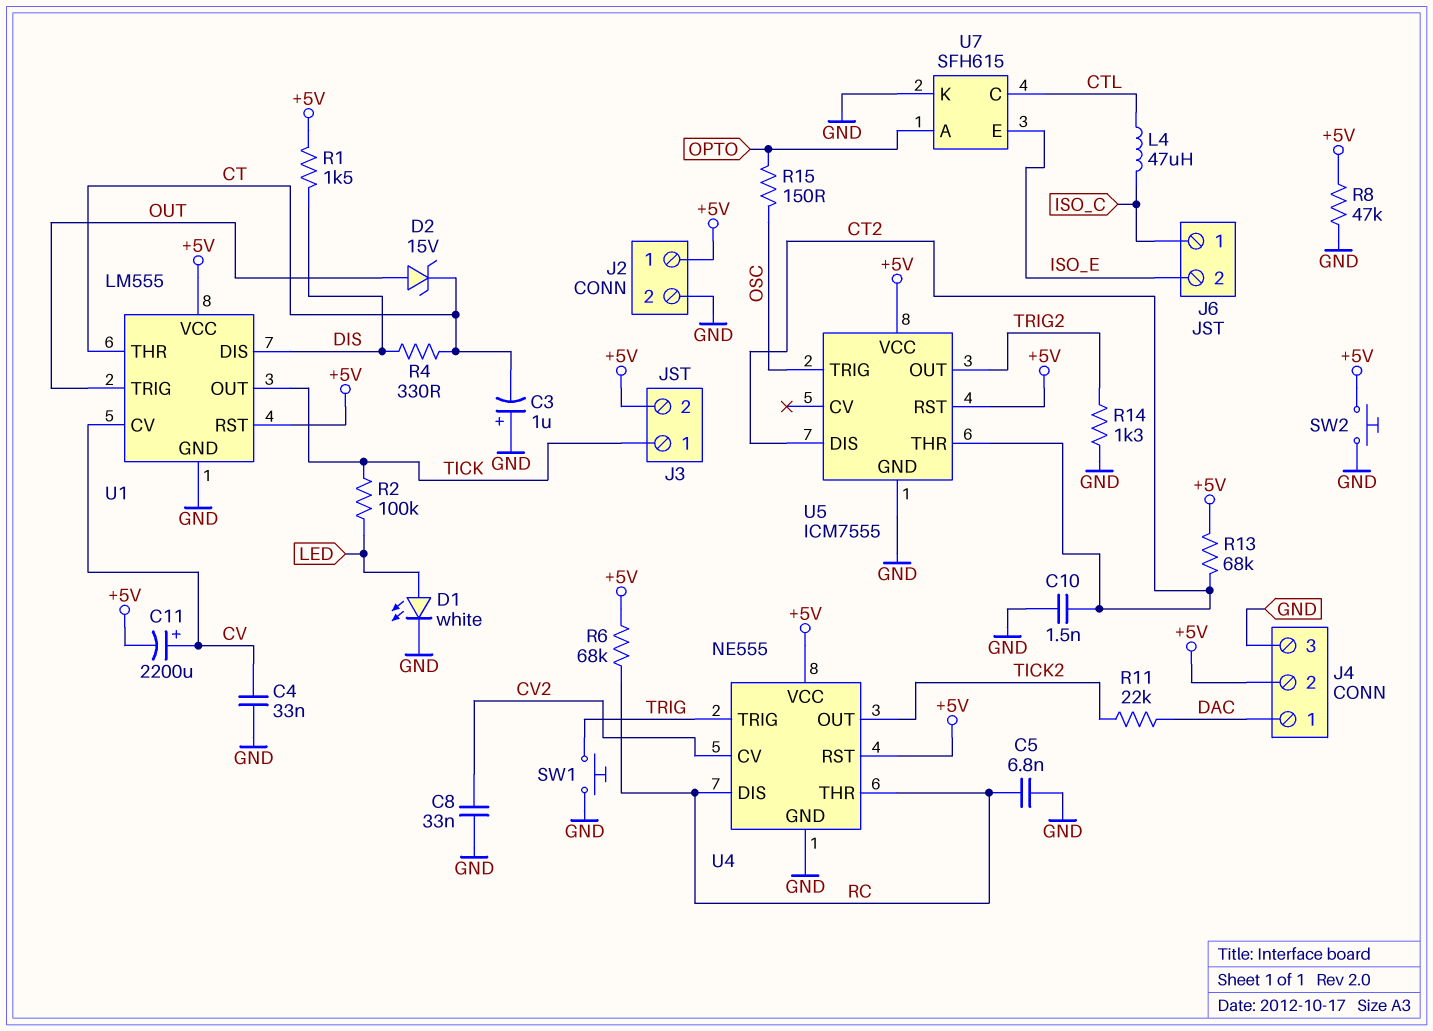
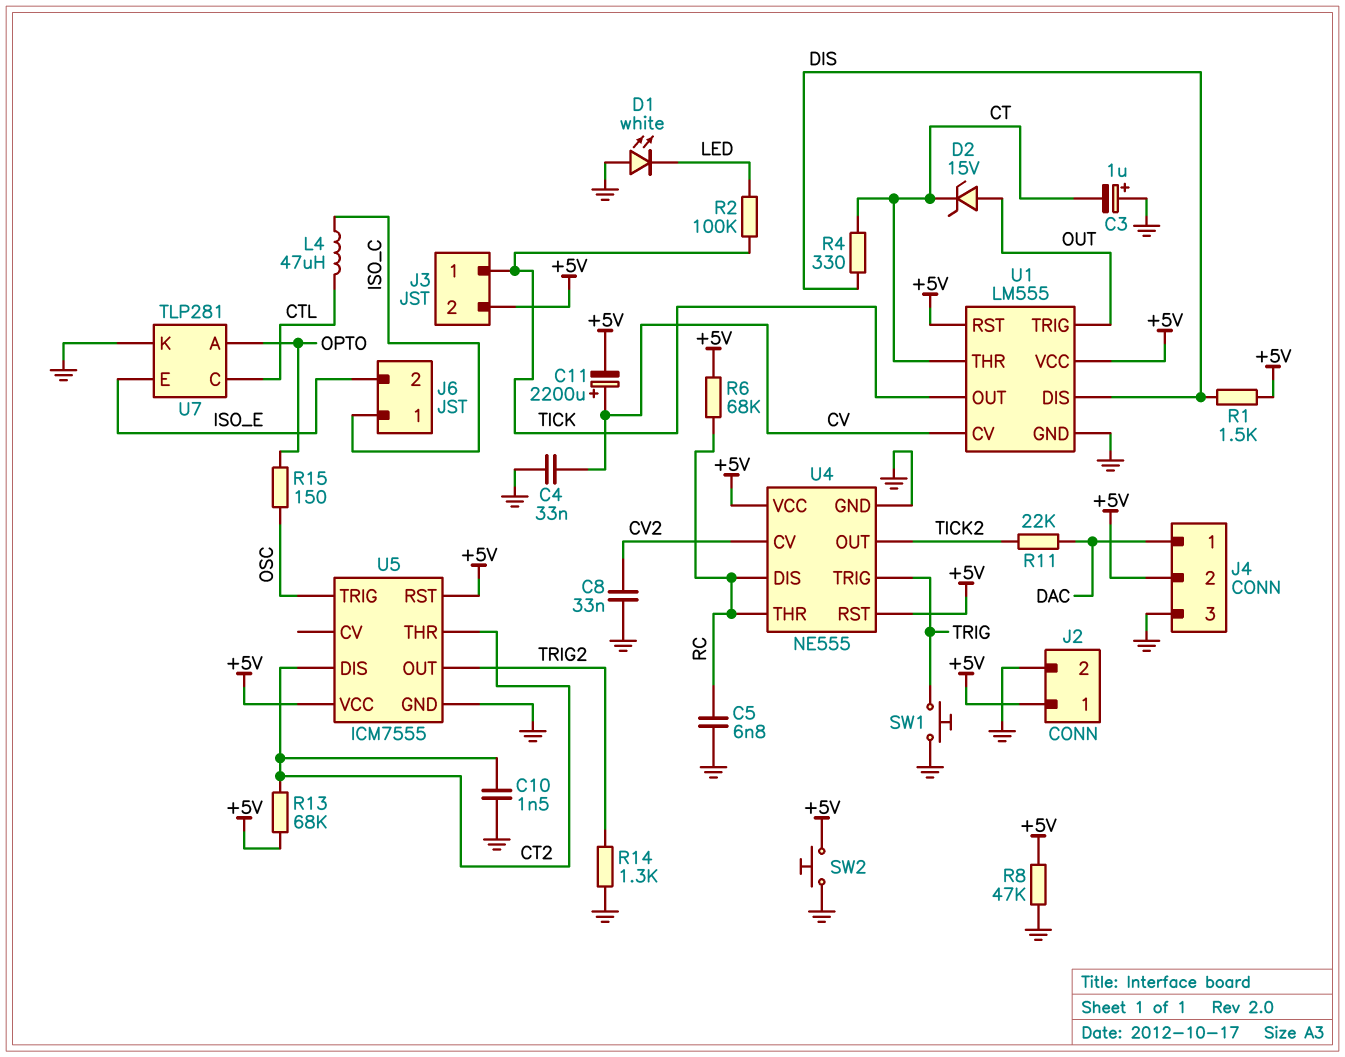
D1: LED white (A LED, K GND) -> LED white (A GND, K LED)
U7: SFH615 -> TLP281

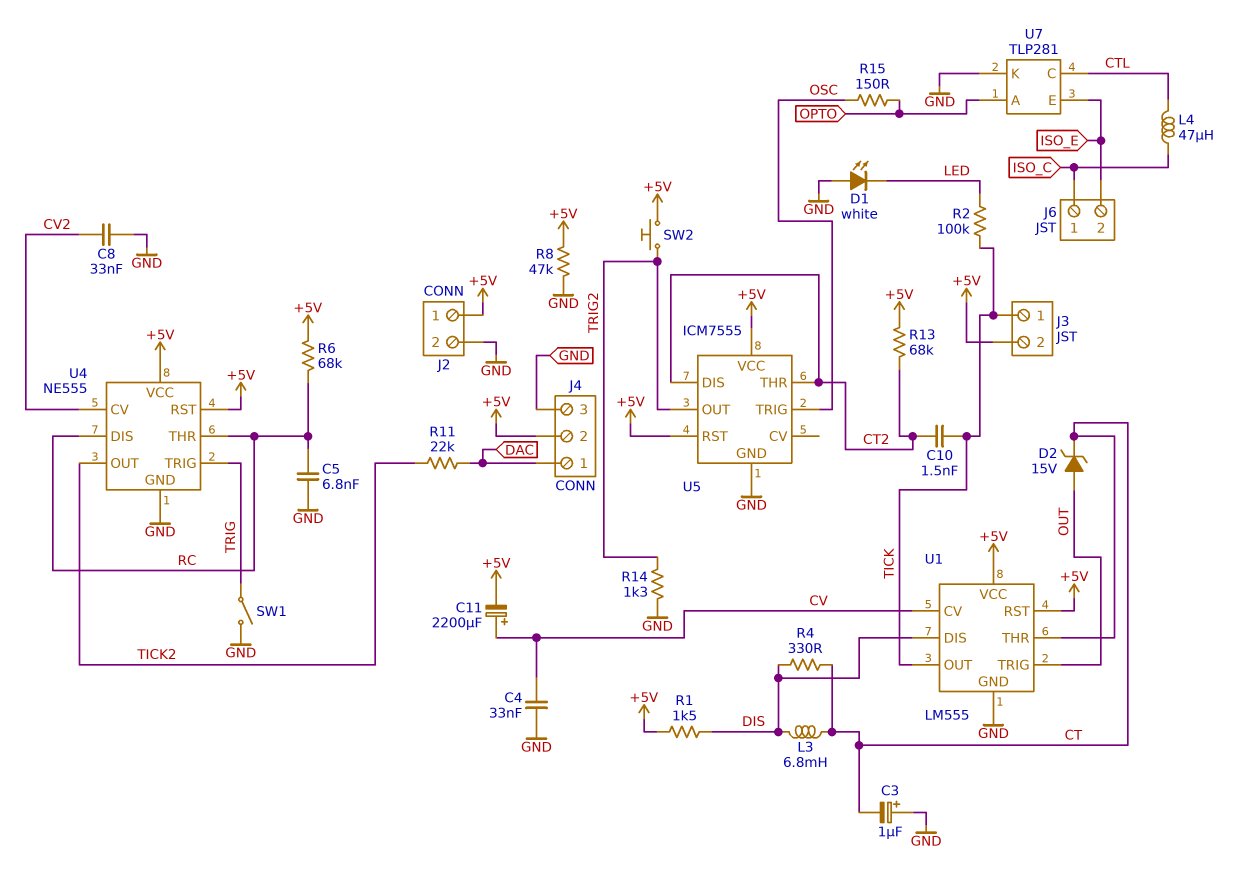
C10: 1.5nF (CT2, GND) -> 1.5nF (CT2, TICK)
L3: none -> 6.8mH (CT, DIS)
SW1: button (GND, TRIG) -> switch (GND, TRIG)
SW2: button (+5V, GND) -> button (+5V, TRIG2)

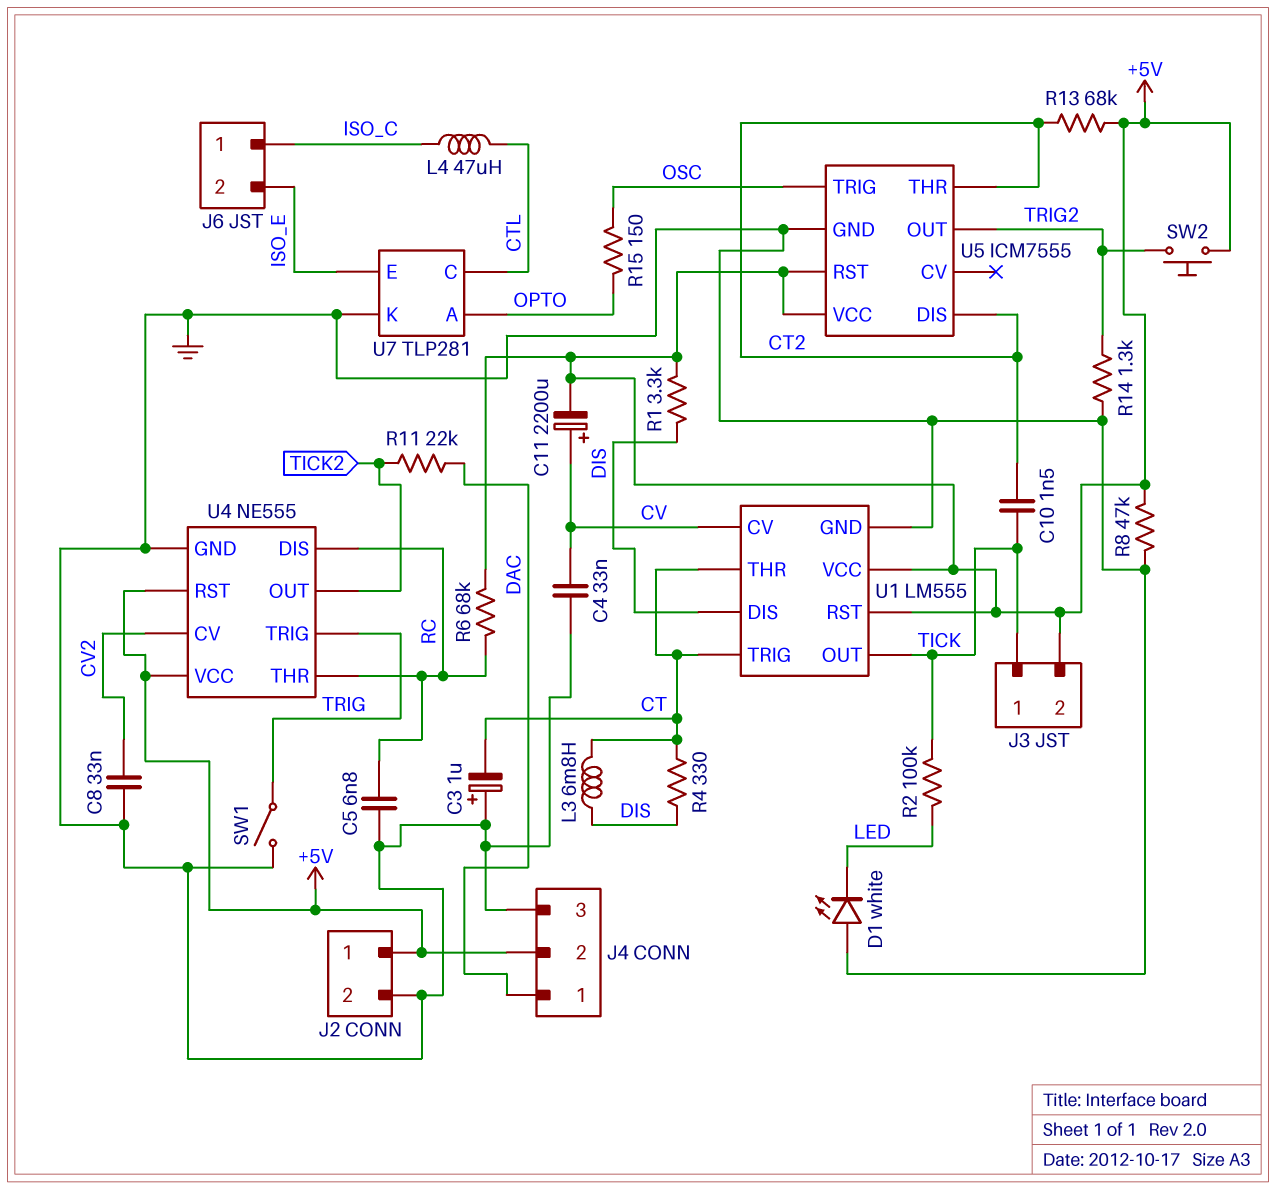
D2: zener 15V (A OUT, K CT) -> none
R1: 1.5k (+5V, DIS) -> 3.3k (+5V, DIS)
U1 pin TRIG: OUT -> CT

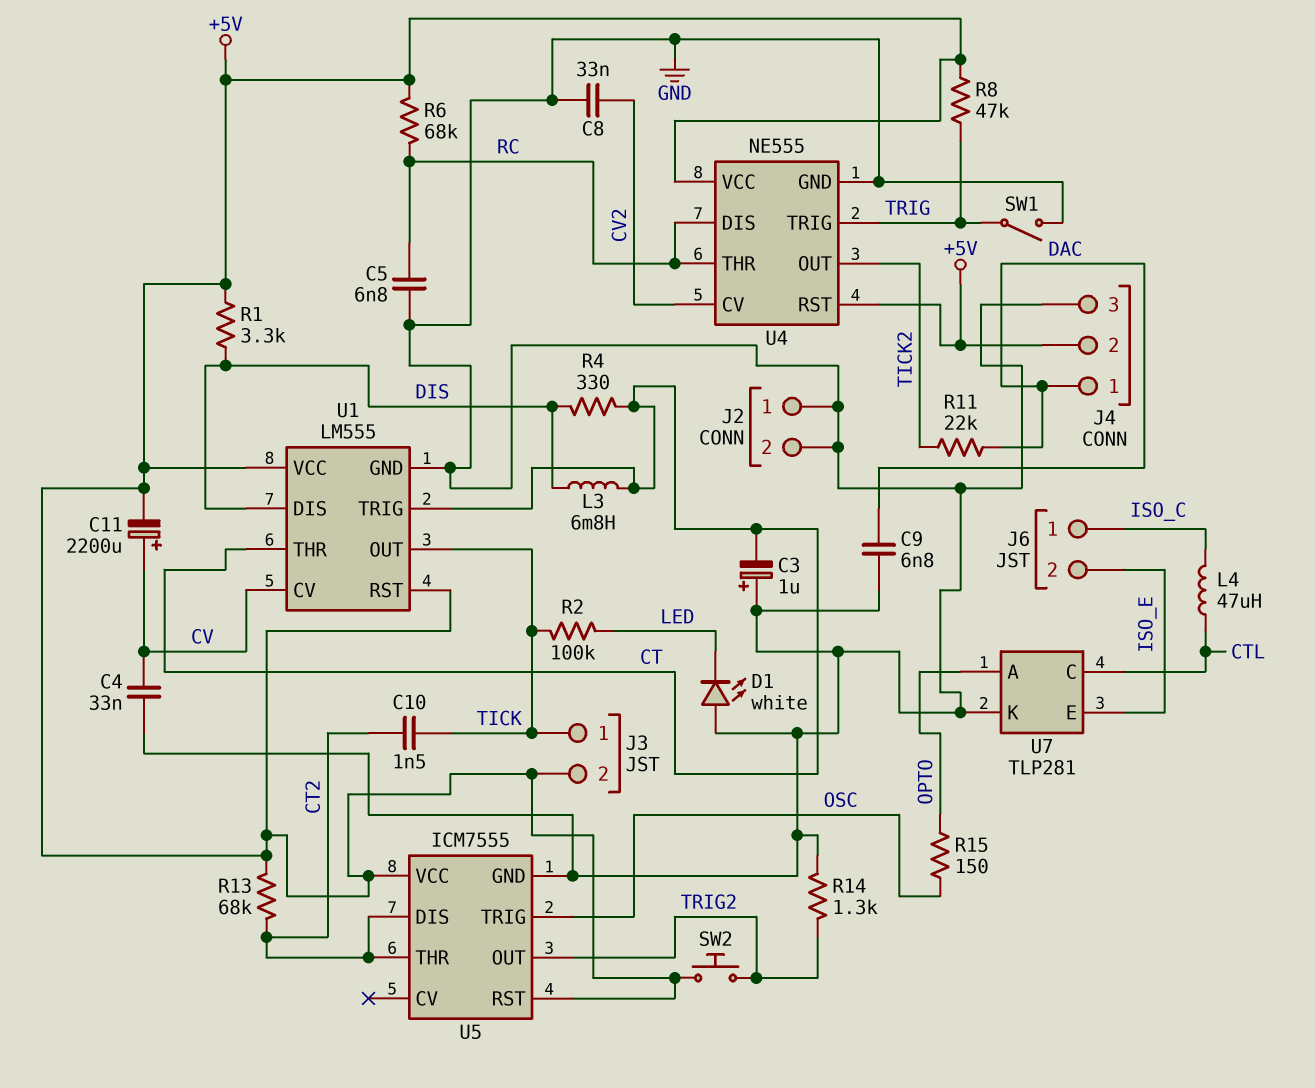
C9: none -> 6.8nF (DAC, GND)
J2 pin 1: +5V -> GND
R8: 47k (+5V, GND) -> 47k (+5V, TRIG)

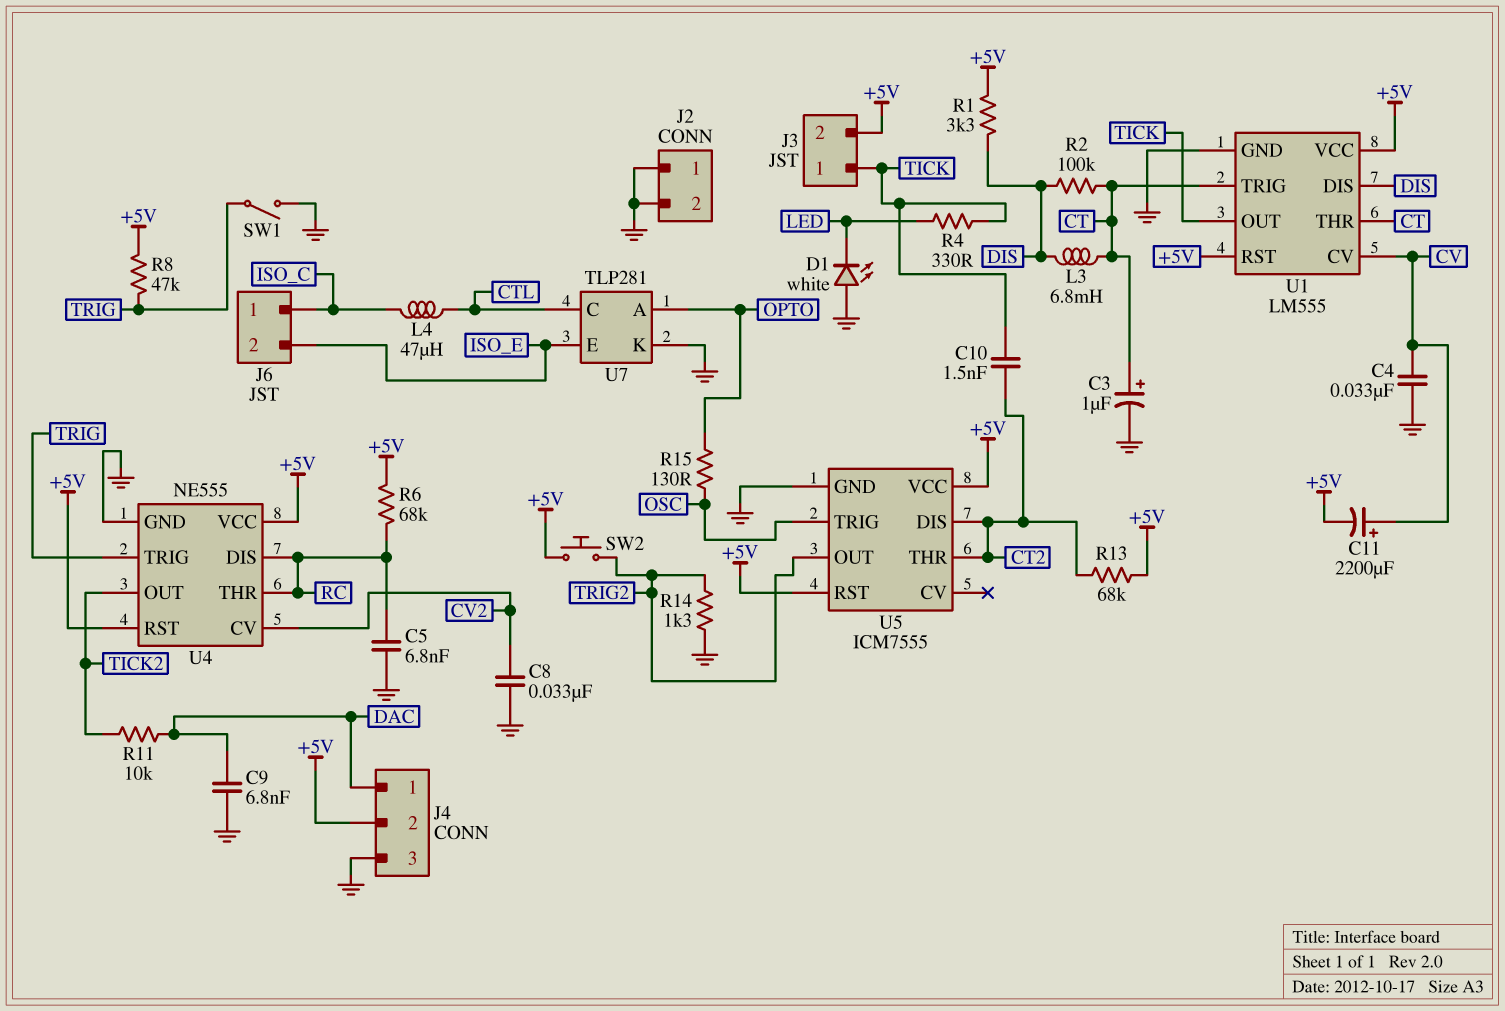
C3: 1uF (plus GND, minus CT) -> 1uF (plus CT, minus GND)
R2: 100k (LED, TICK) -> 100k (CT, DIS)
R4: 330 (CT, DIS) -> 330 (LED, TICK)
R11: 22k (DAC, TICK2) -> 10k (DAC, TICK2)
R15: 150 (OPTO, OSC) -> 130 (OPTO, OSC)

